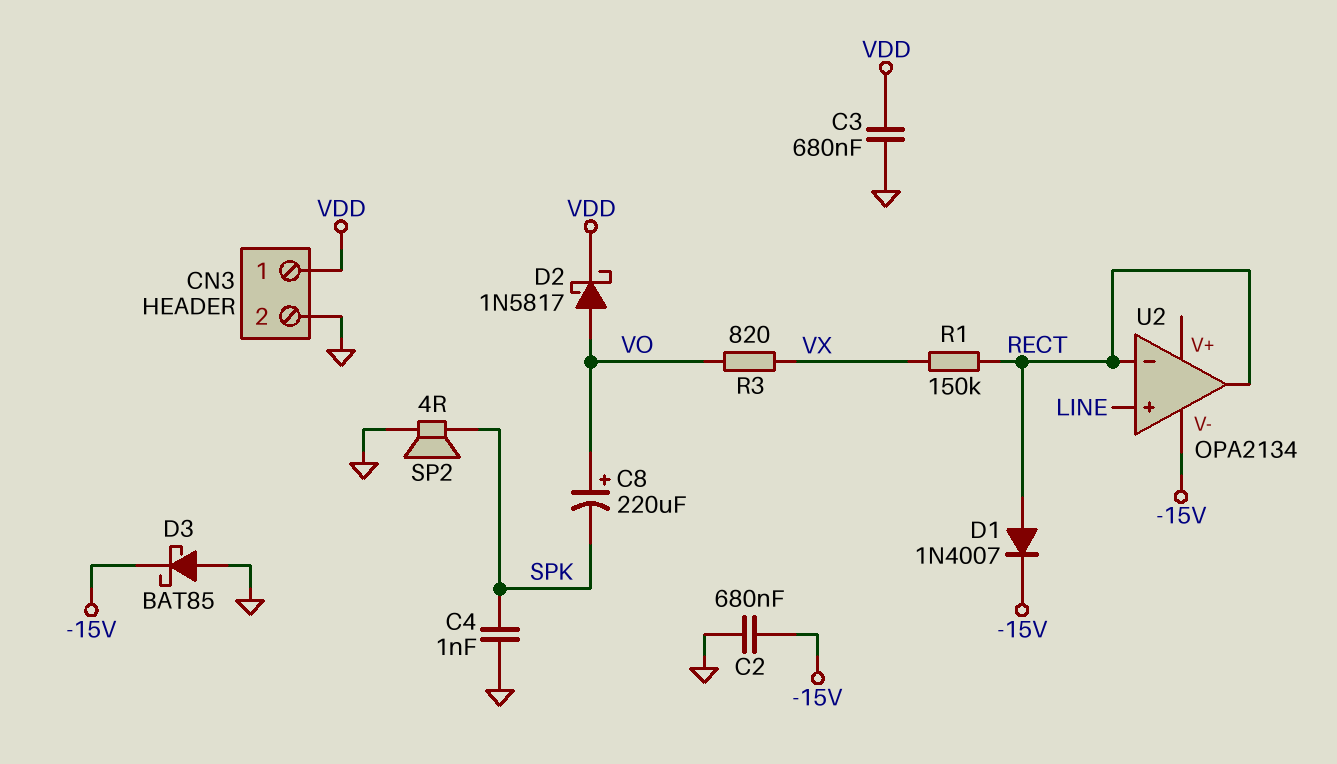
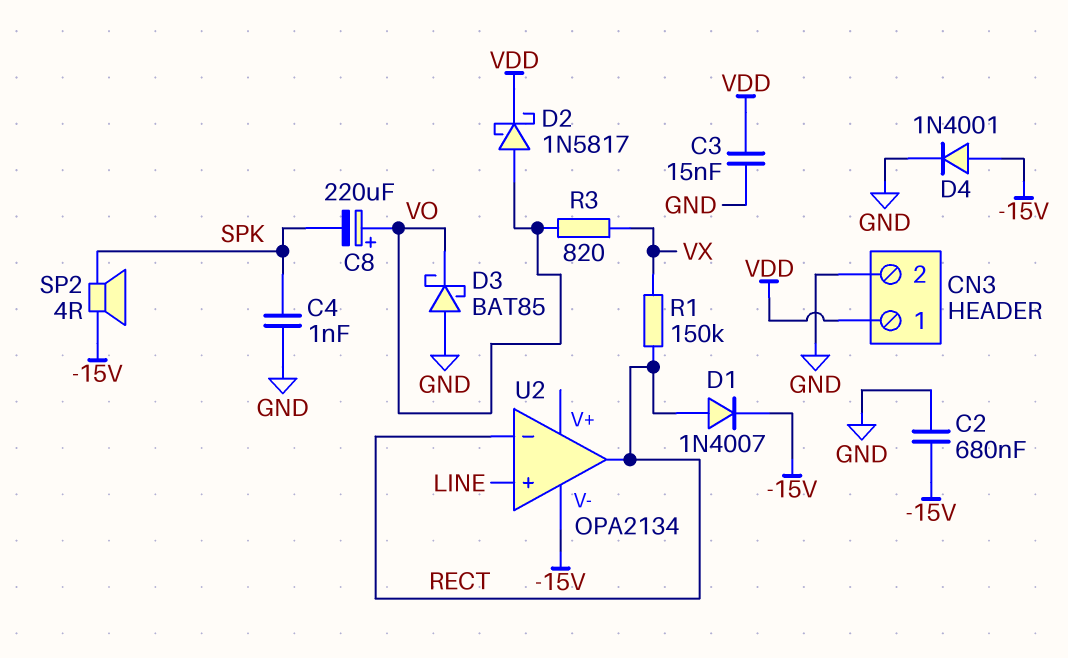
C3: 680nF (GND, VDD) -> 15nF (GND, VDD)
D3: schottky BAT85 (A GND, K -15V) -> schottky BAT85 (A GND, K VO)
D4: none -> diode 1N4001 (A -15V, K GND)
SP2: speaker 4R (GND, SPK) -> speaker 4R (-15V, SPK)

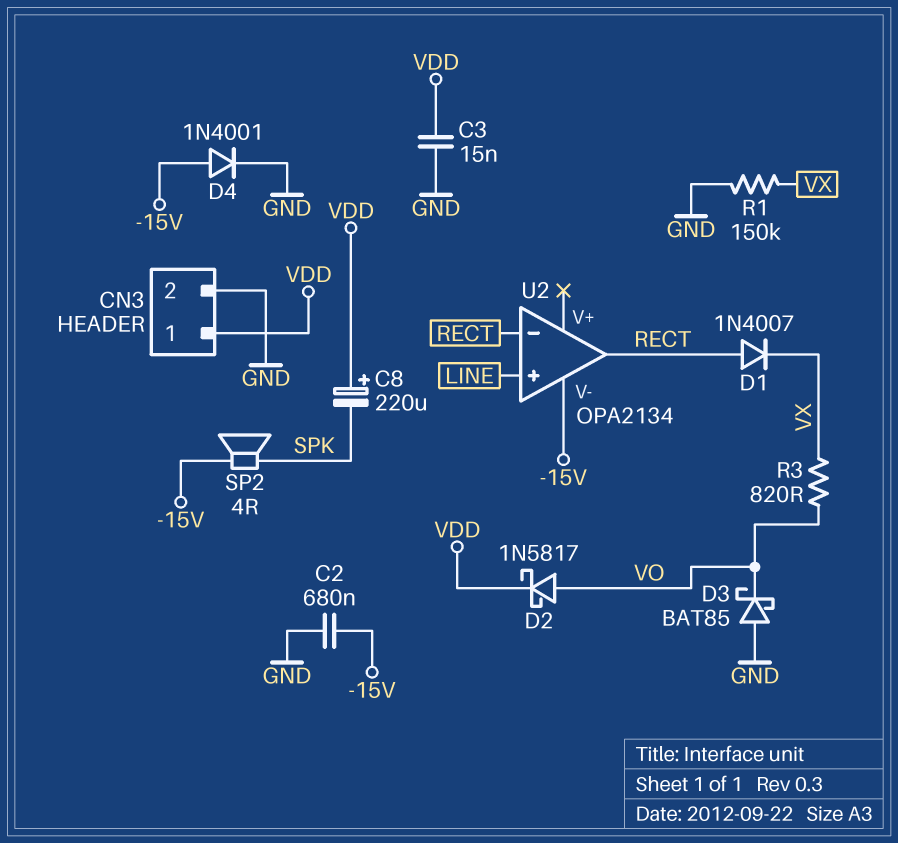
C4: 1nF (GND, SPK) -> none
C8: 220uF (plus VO, minus SPK) -> 220uF (plus VDD, minus SPK)
D1: diode 1N4007 (A RECT, K -15V) -> diode 1N4007 (A RECT, K VX)
R1: 150k (RECT, VX) -> 150k (GND, VX)

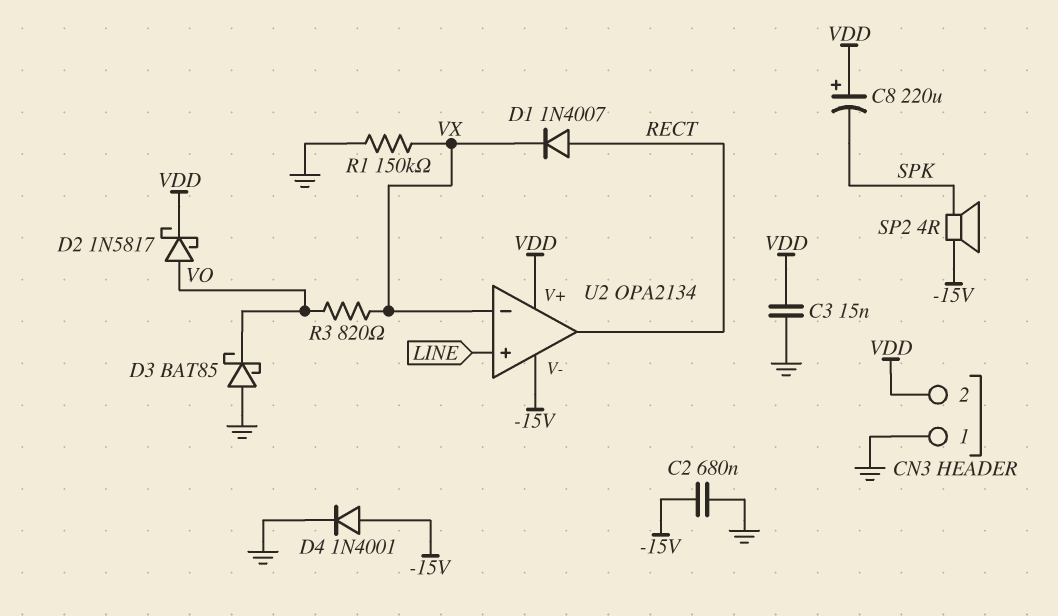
CN3 pin 1: VDD -> GND
CN3 pin 2: GND -> VDD
U2 pin V+: none -> VDD
U2 pin in-: RECT -> VX

